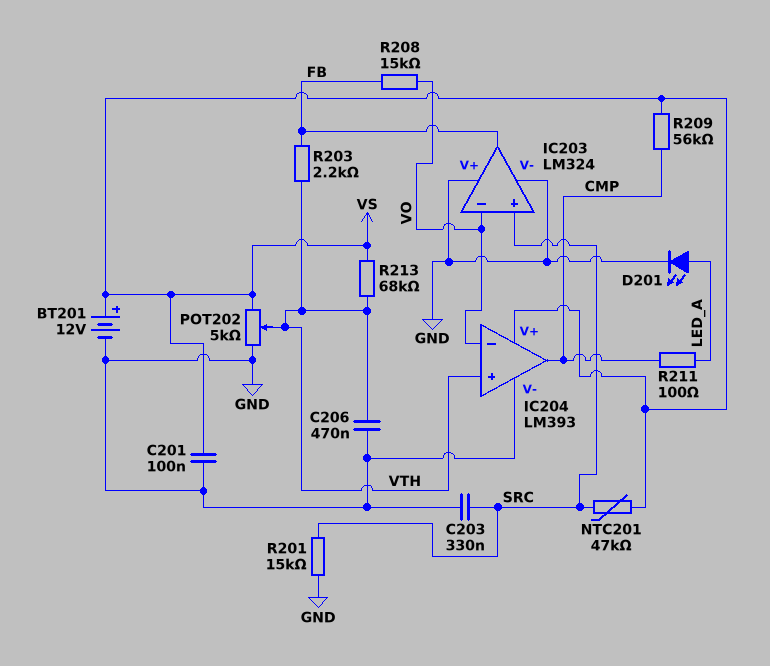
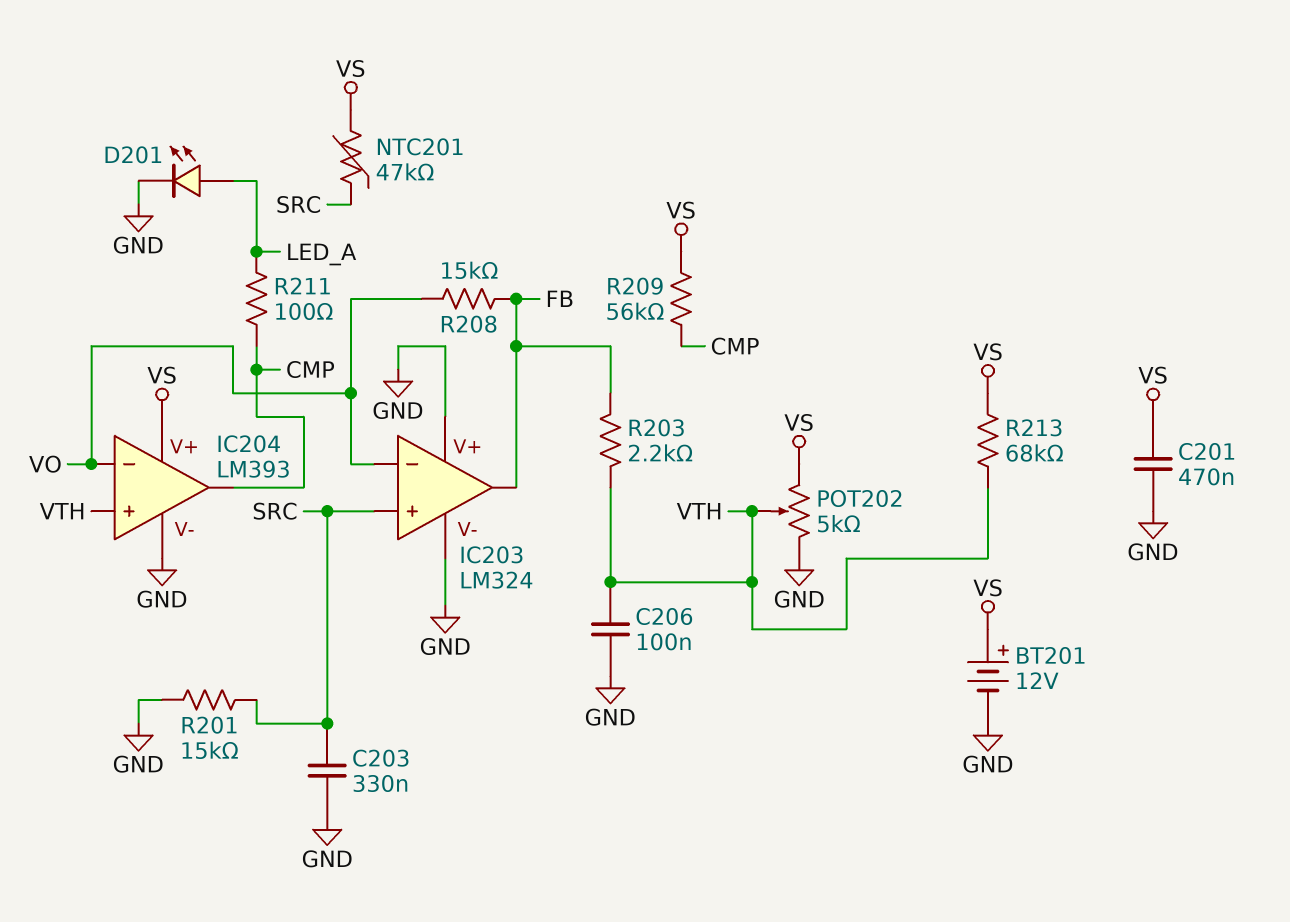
C201: 100nF (GND, VS) -> 470nF (GND, VS)
C206: 470nF (GND, VTH) -> 100nF (GND, VTH)

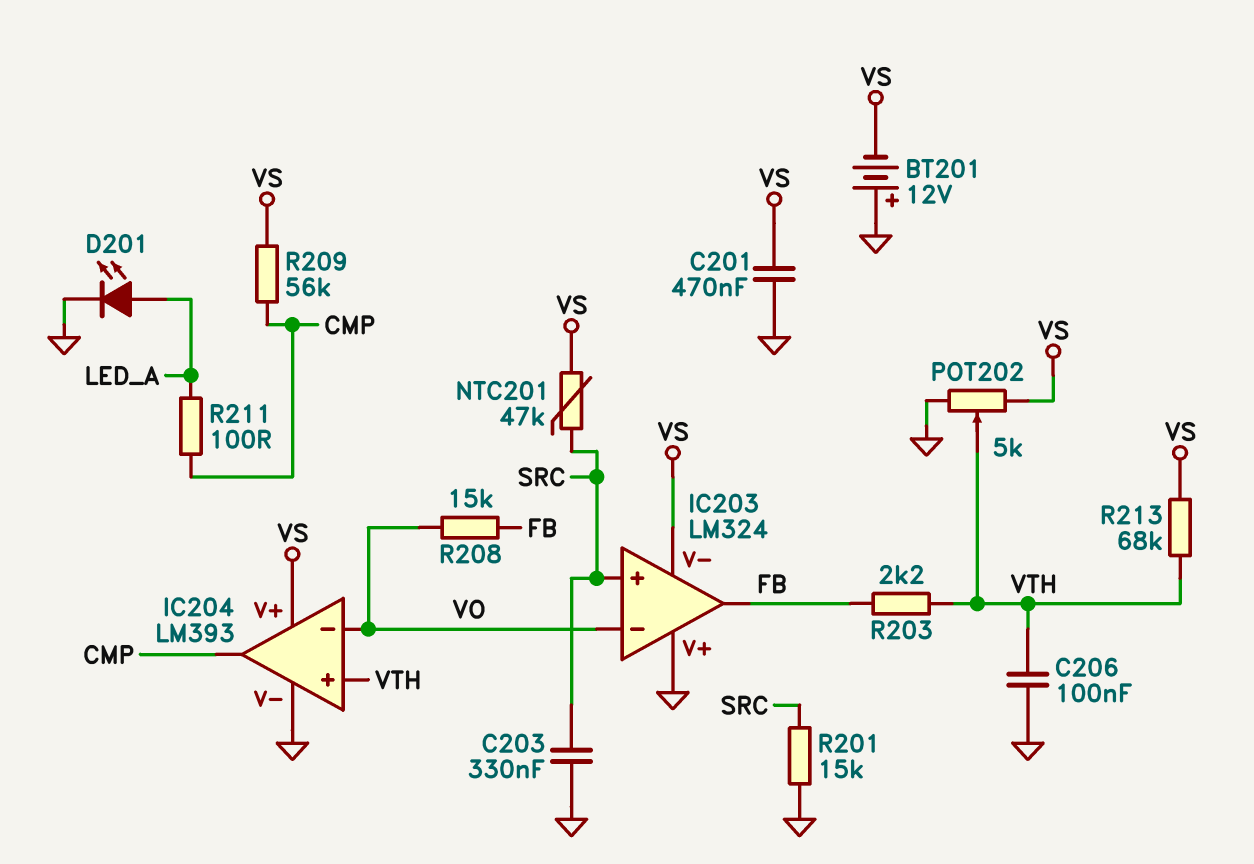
BT201: 12V (plus VS, minus GND) -> 12V (plus GND, minus VS)
IC203 pin V-: GND -> VS

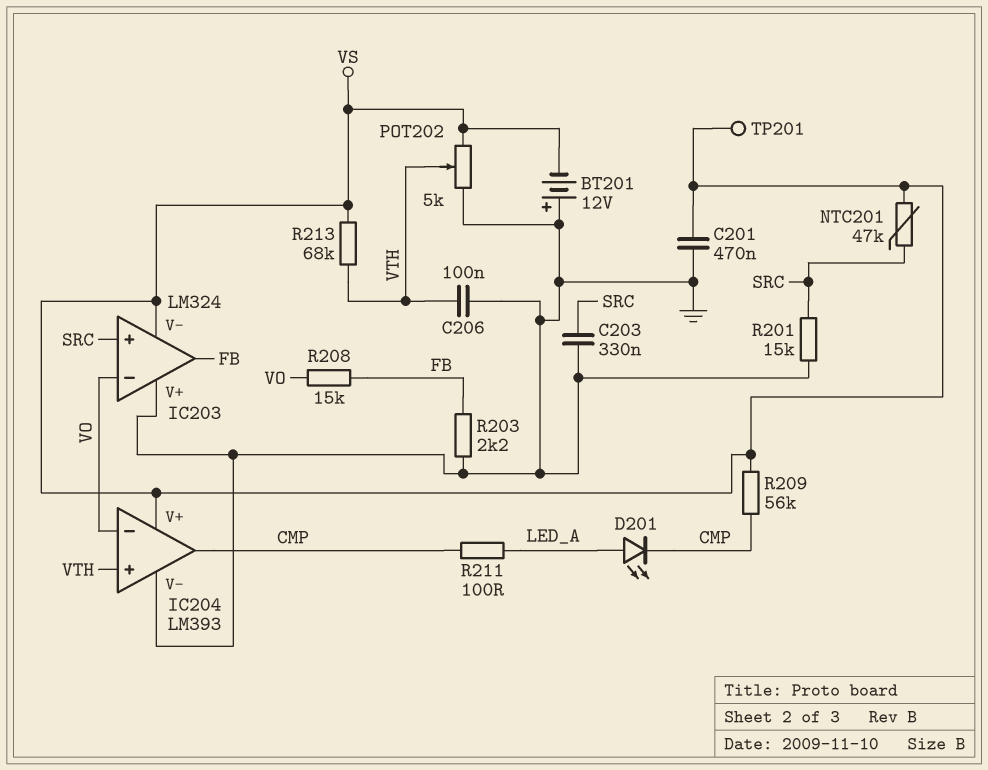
D201: LED (A LED_A, K GND) -> LED (A LED_A, K CMP)
R203: 2.2k (FB, VTH) -> 2.2k (FB, GND)
TP201: none -> test point (VS)

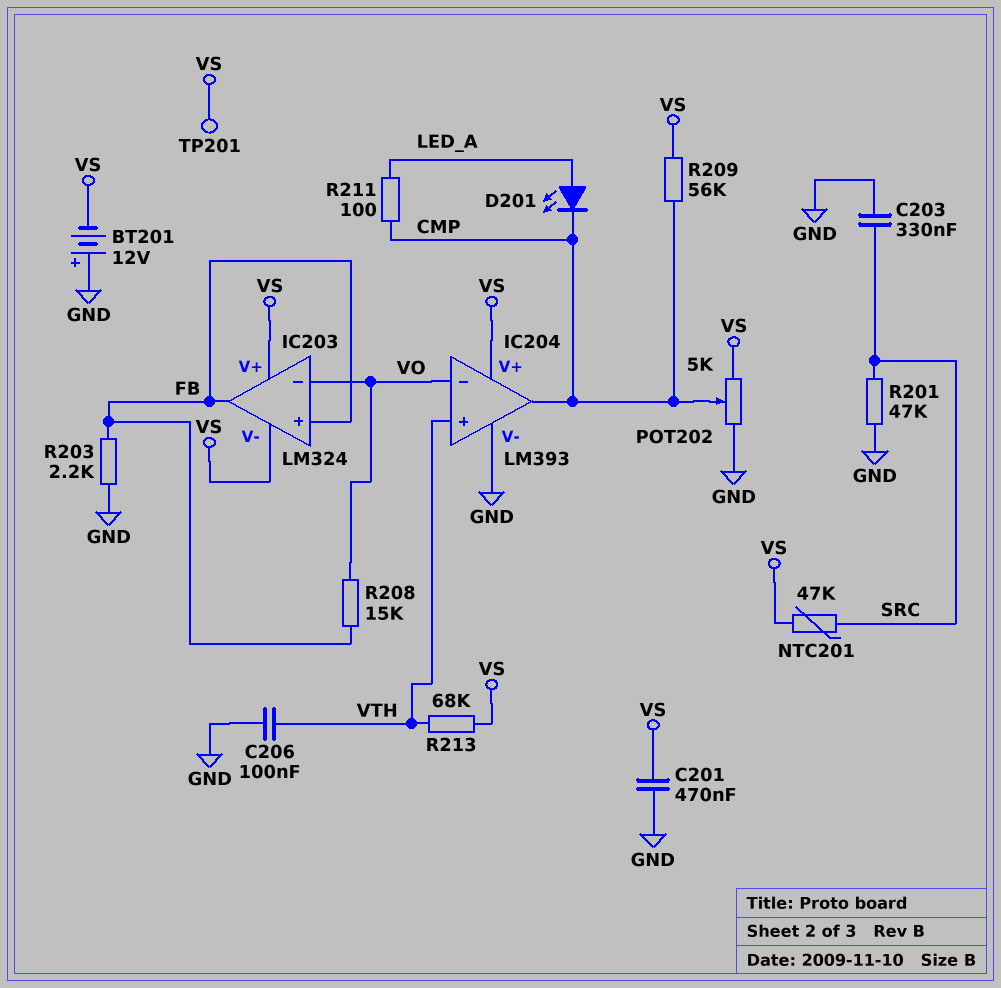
IC203 pin V+: GND -> VS
IC203 pin in+: SRC -> FB
POT202: 5k (GND, VS, wiper VTH) -> 5k (GND, VS, wiper CMP)
R201: 15k (GND, SRC) -> 47k (GND, SRC)

